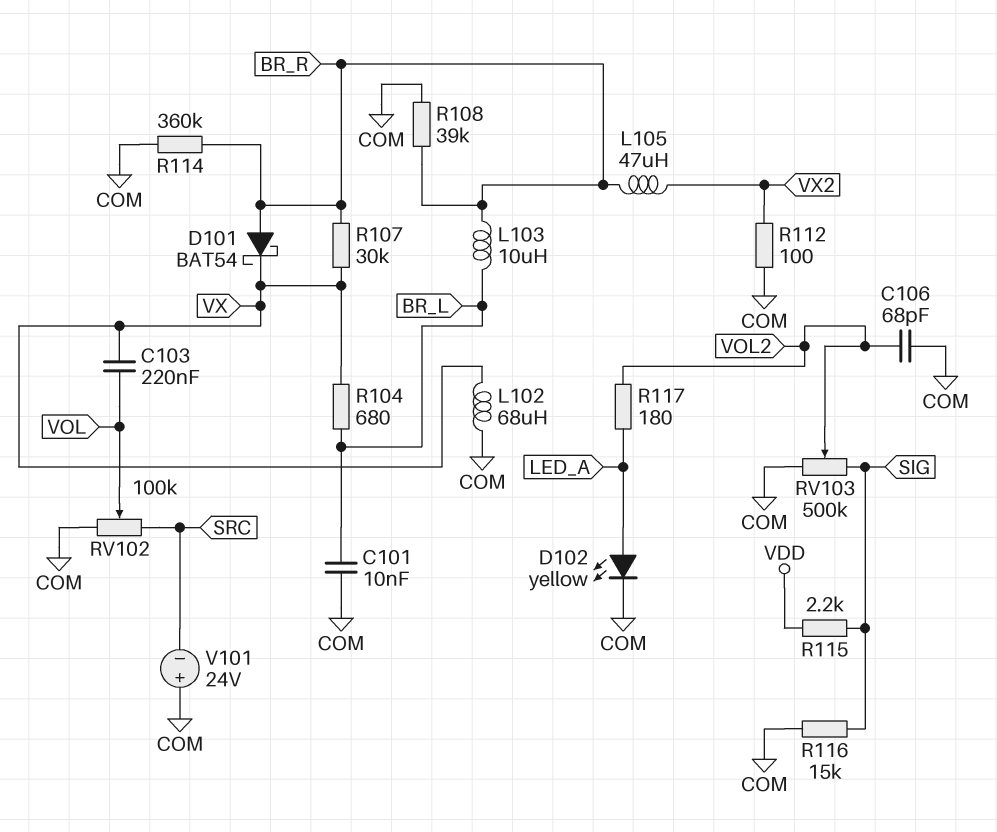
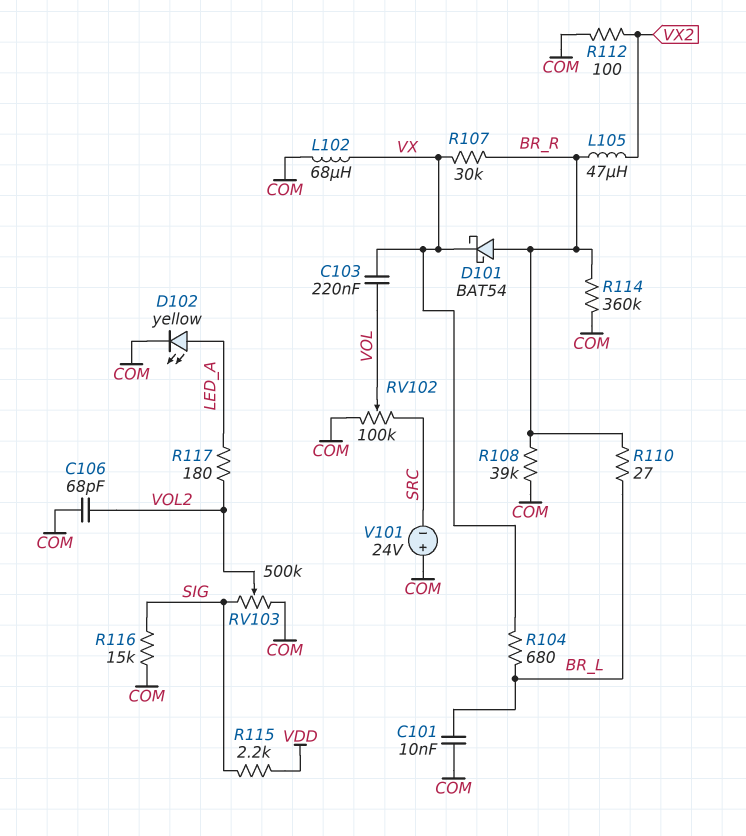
L103: 10uH (BR_L, BR_R) -> none
R110: none -> 27 (BR_L, BR_R)

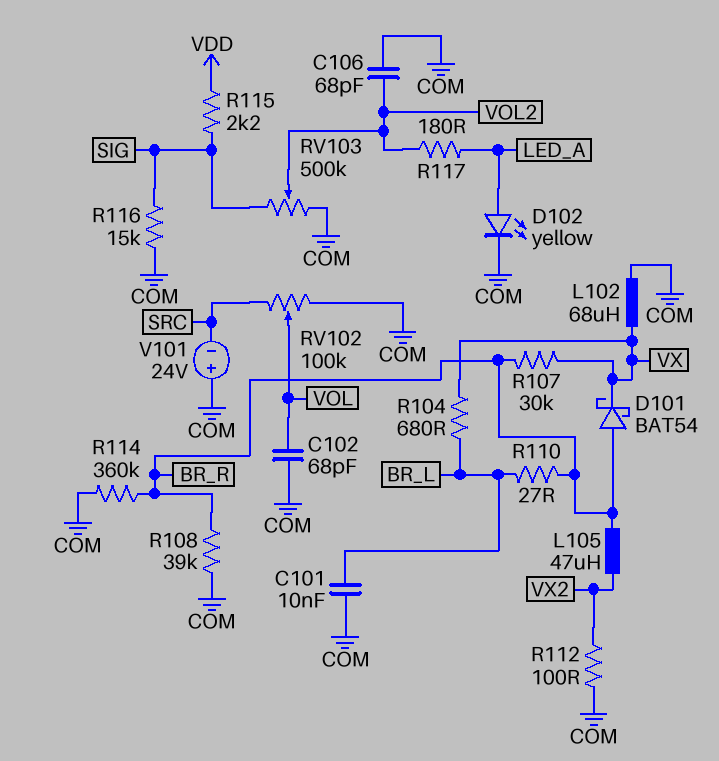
C102: none -> 68pF (COM, VOL)
C103: 220nF (VOL, VX) -> none

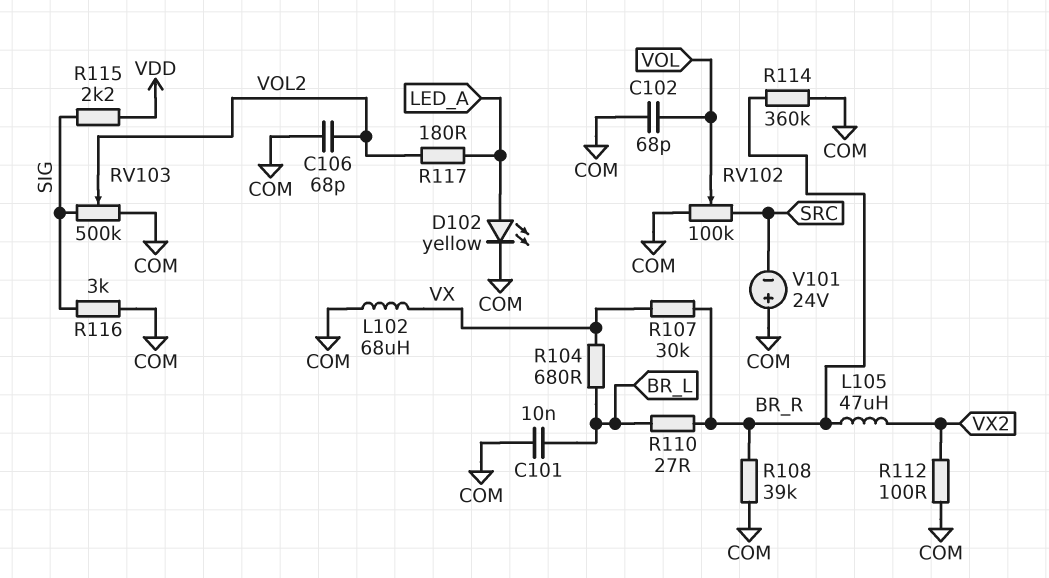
D101: schottky BAT54 (A BR_R, K VX) -> none
R116: 15k (COM, SIG) -> 3k (COM, SIG)

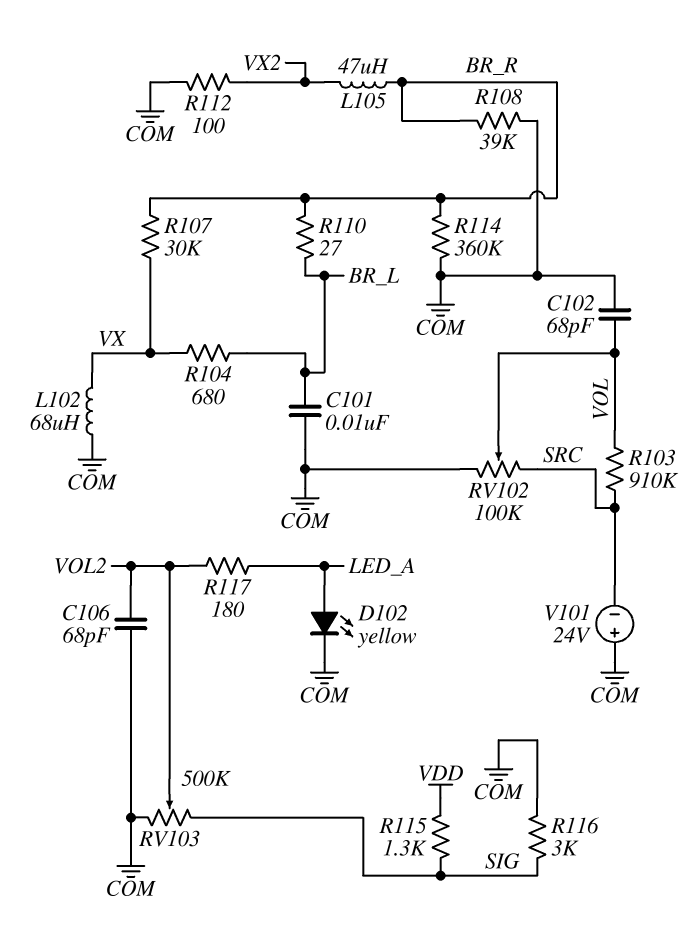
R103: none -> 910k (SRC, VOL)
R115: 2.2k (SIG, VDD) -> 1.3k (SIG, VDD)

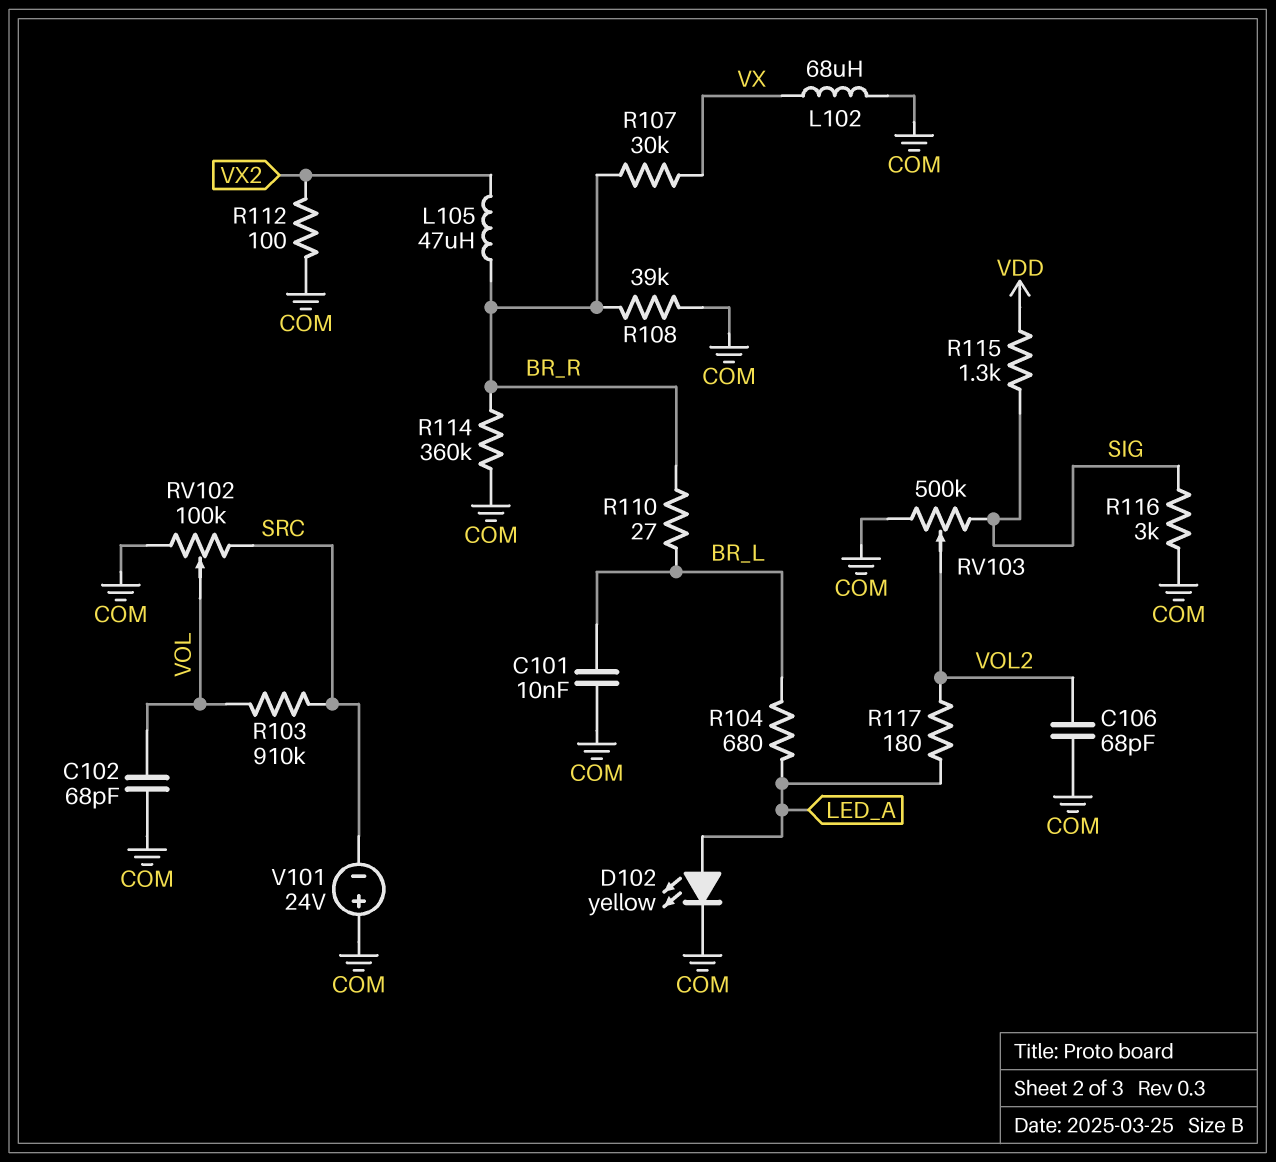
R104: 680 (BR_L, VX) -> 680 (BR_L, LED_A)

